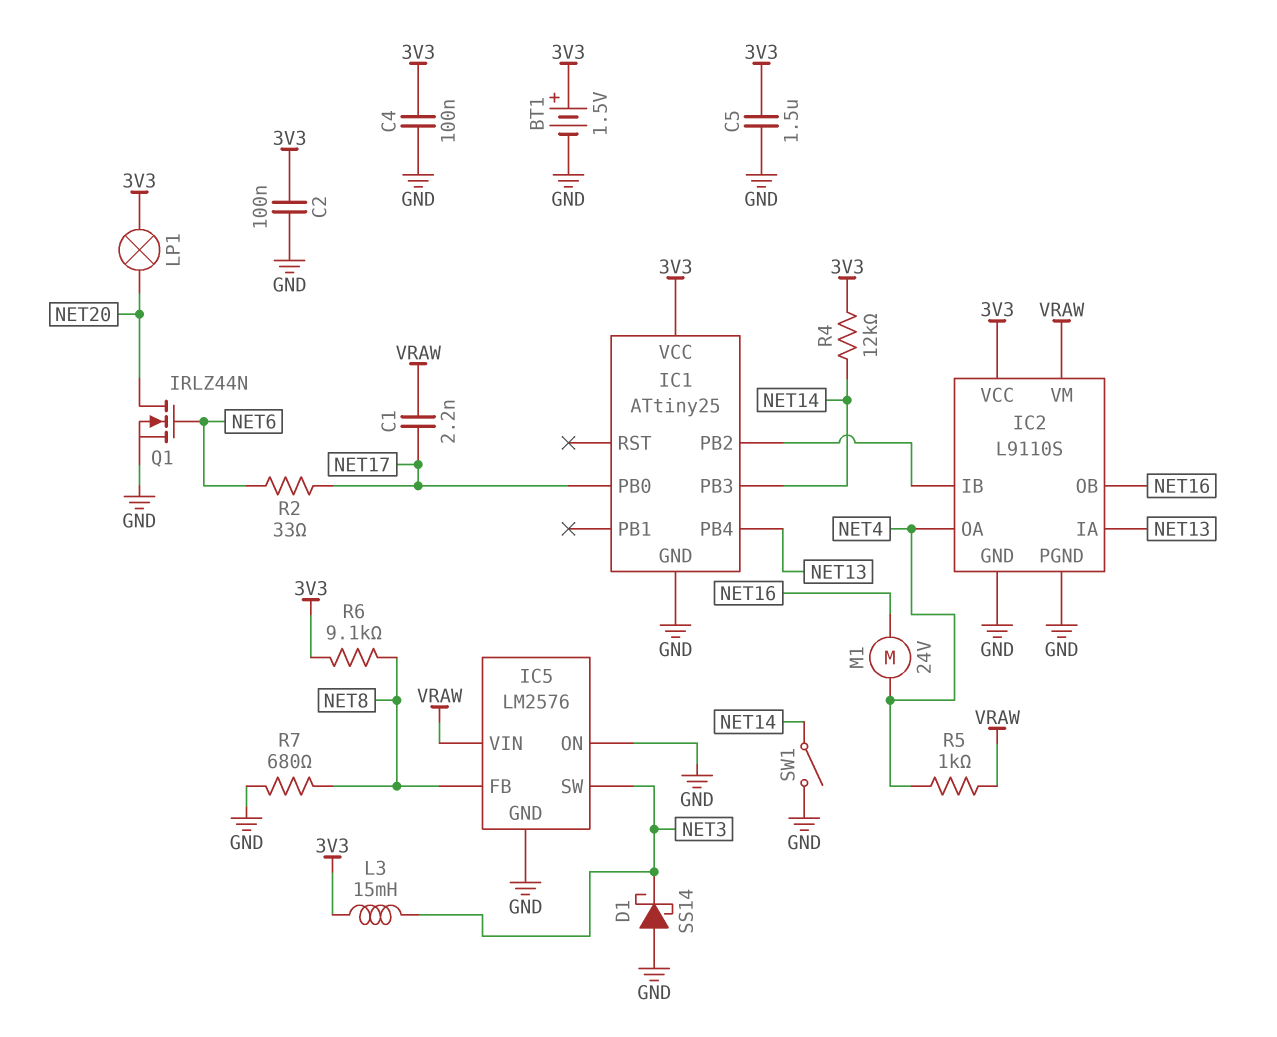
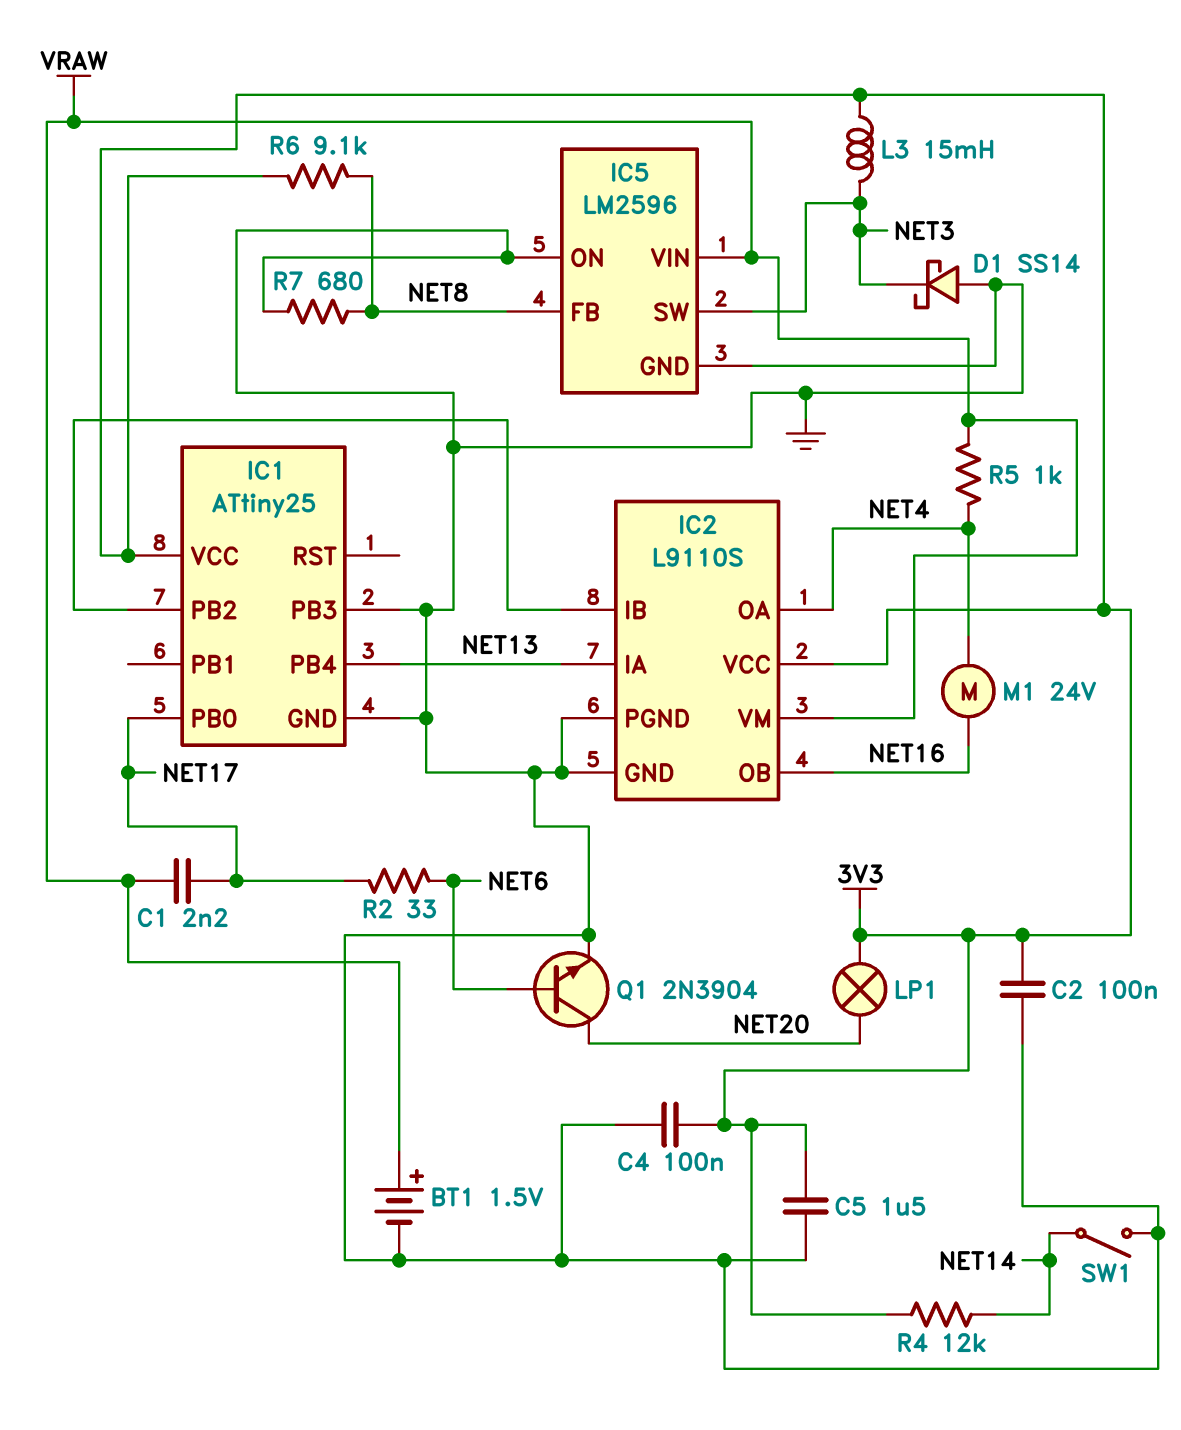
BT1: 1.5V (plus 3V3, minus GND) -> 1.5V (plus VRAW, minus GND)
IC1 pin PB3: NET14 -> GND
IC5: LM2576 -> LM2596
Q1: NMOS IRLZ44N (G NET6, D NET20, S GND) -> NPN 2N3904 (B NET6, C NET20, E GND)

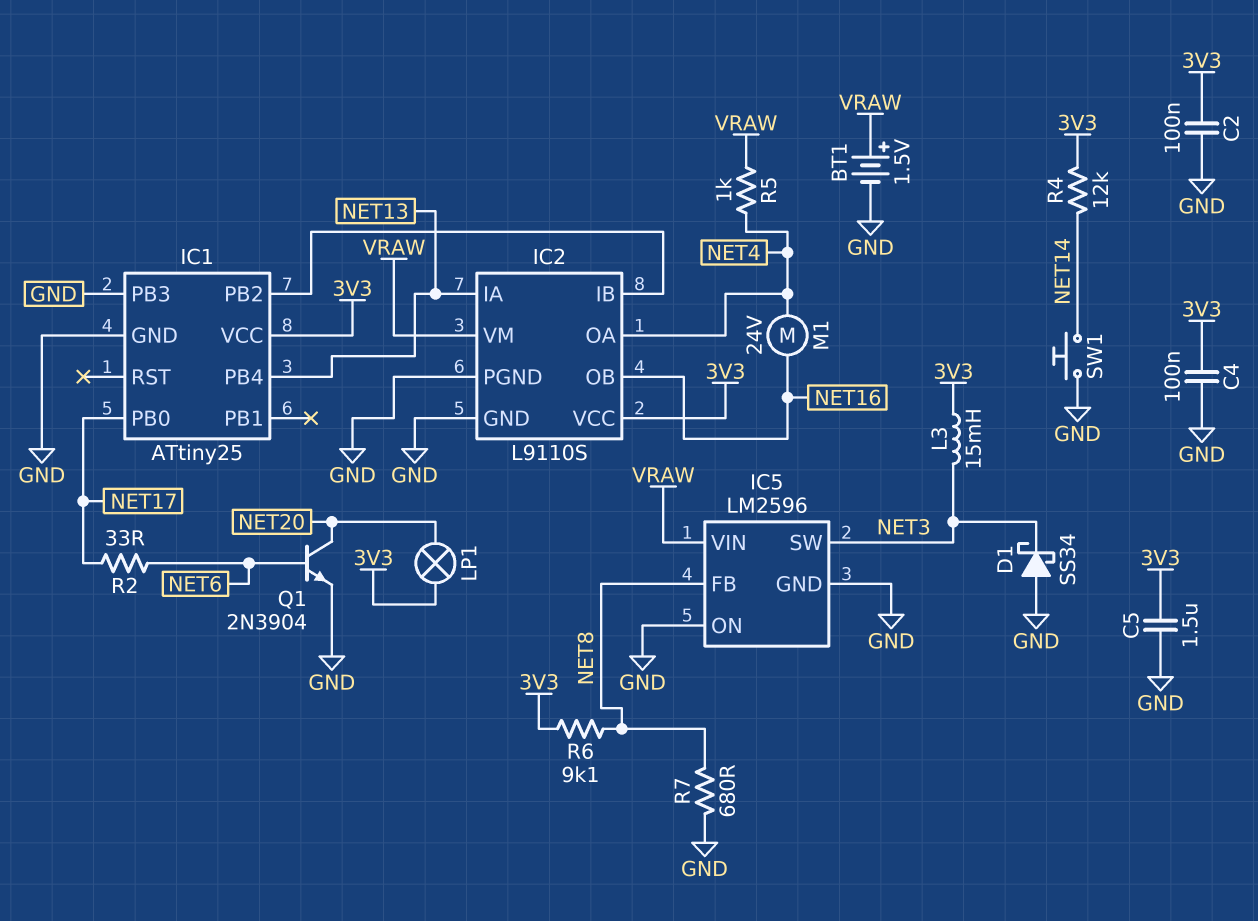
C1: 2.2nF (NET17, VRAW) -> none
D1: schottky SS14 (A GND, K NET3) -> schottky SS34 (A GND, K NET3)
SW1: switch (GND, NET14) -> button (GND, NET14)

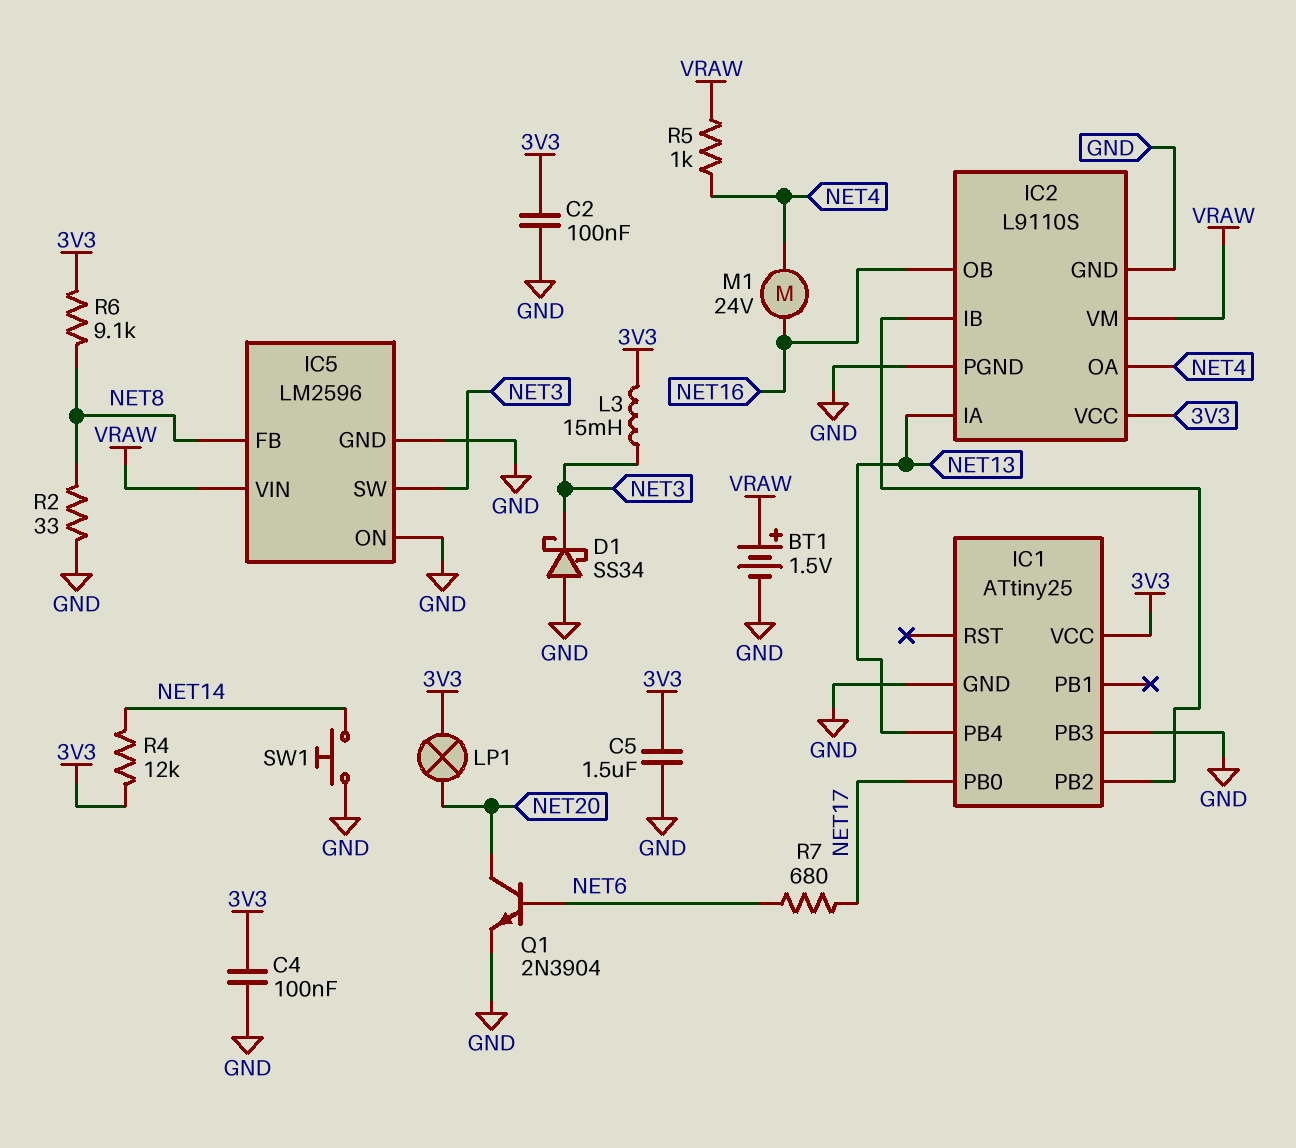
R2: 33 (NET6, NET17) -> 33 (GND, NET8)
R7: 680 (GND, NET8) -> 680 (NET6, NET17)

